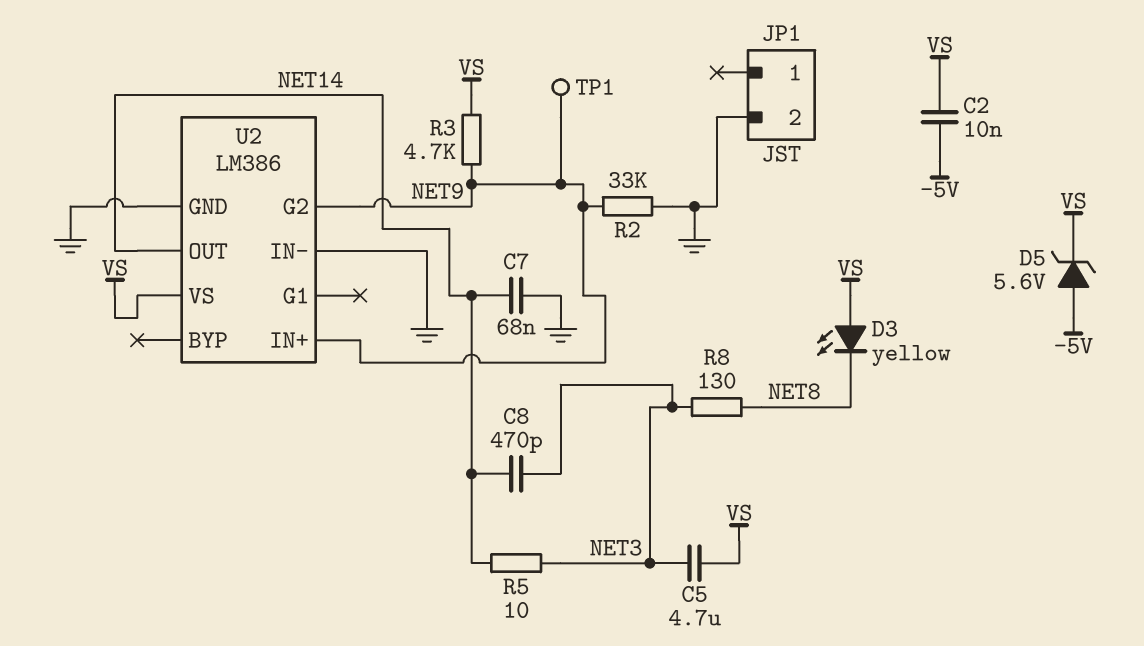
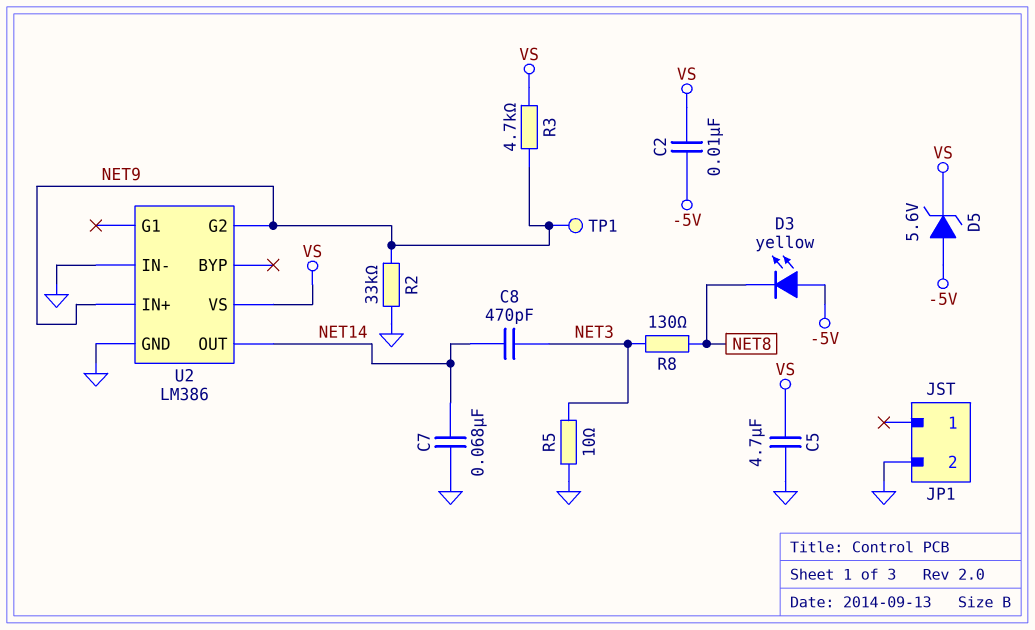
C5: 4.7uF (NET3, VS) -> 4.7uF (GND, VS)
D3: LED yellow (A VS, K NET8) -> LED yellow (A -5V, K NET8)
R5: 10 (NET3, NET14) -> 10 (GND, NET3)

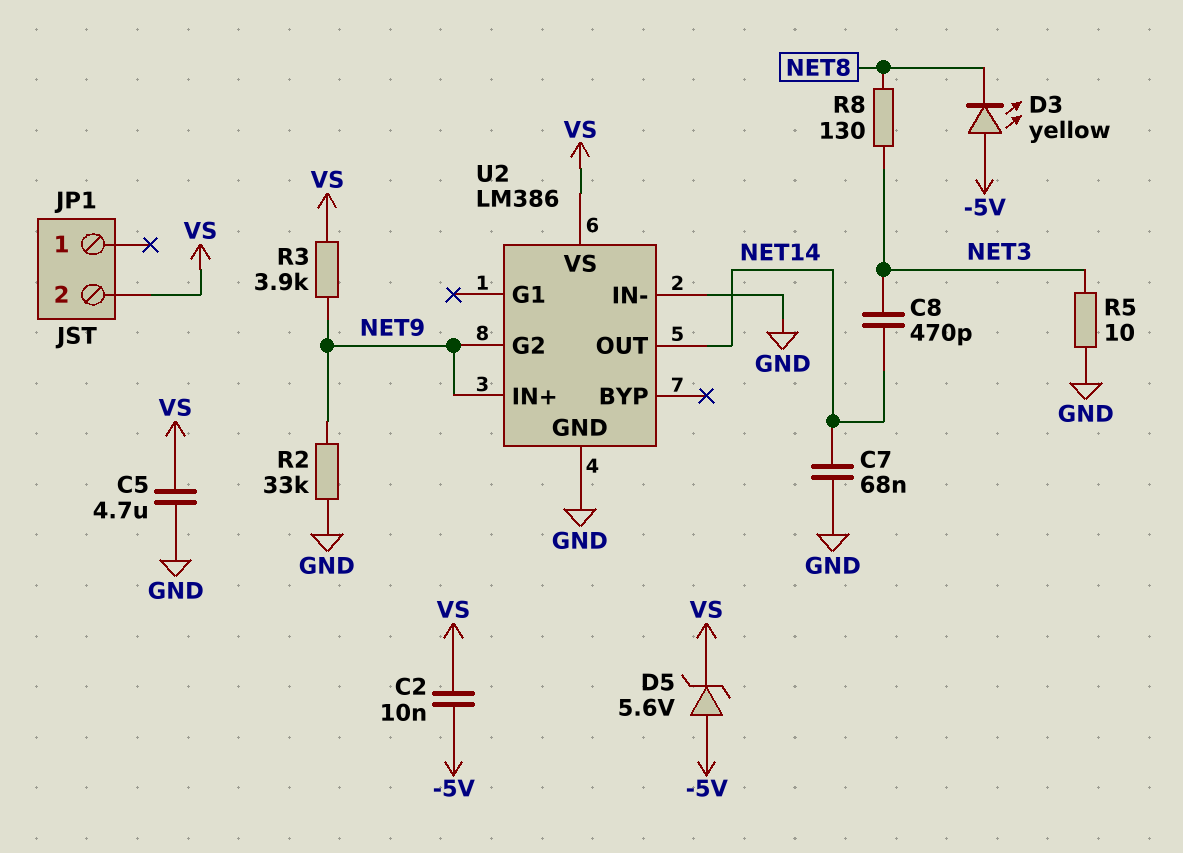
JP1 pin 2: GND -> VS
R3: 4.7k (NET9, VS) -> 3.9k (NET9, VS)
TP1: test point (NET9) -> none

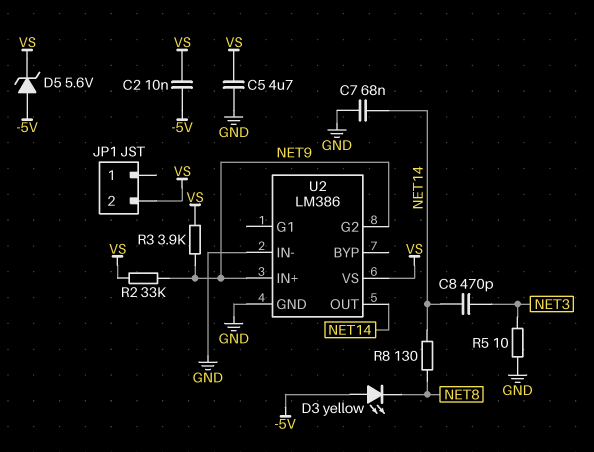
R2: 33k (GND, NET9) -> 33k (NET9, VS)
R8: 130 (NET3, NET8) -> 130 (NET8, NET14)

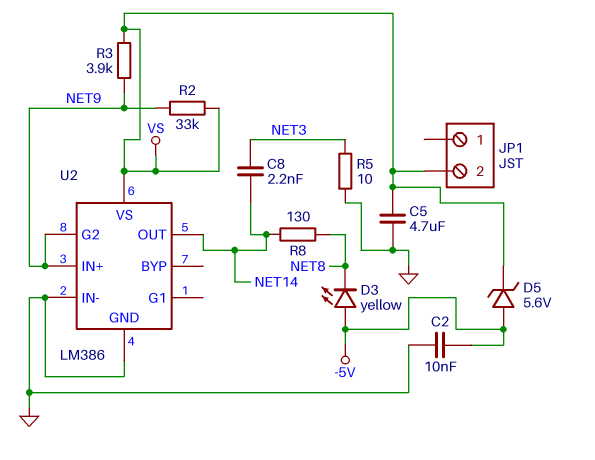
C2: 10nF (-5V, VS) -> 10nF (-5V, GND)
C7: 68nF (GND, NET14) -> none
C8: 470pF (NET3, NET14) -> 2.2nF (NET3, NET14)

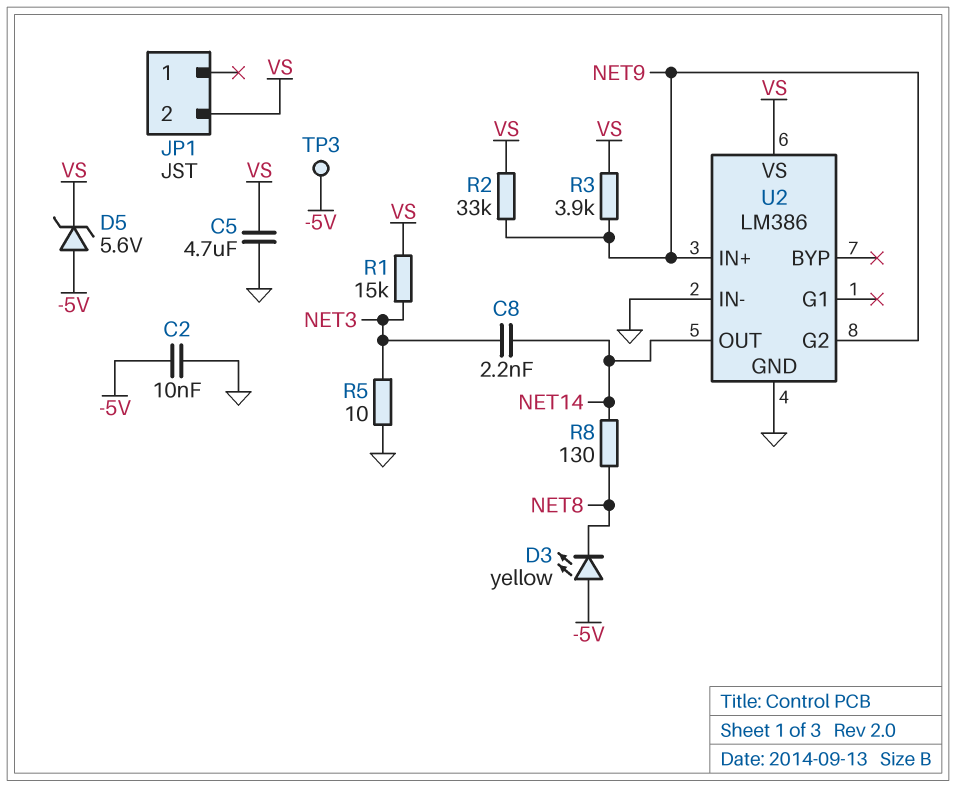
R1: none -> 15k (NET3, VS)
TP3: none -> test point (-5V)

